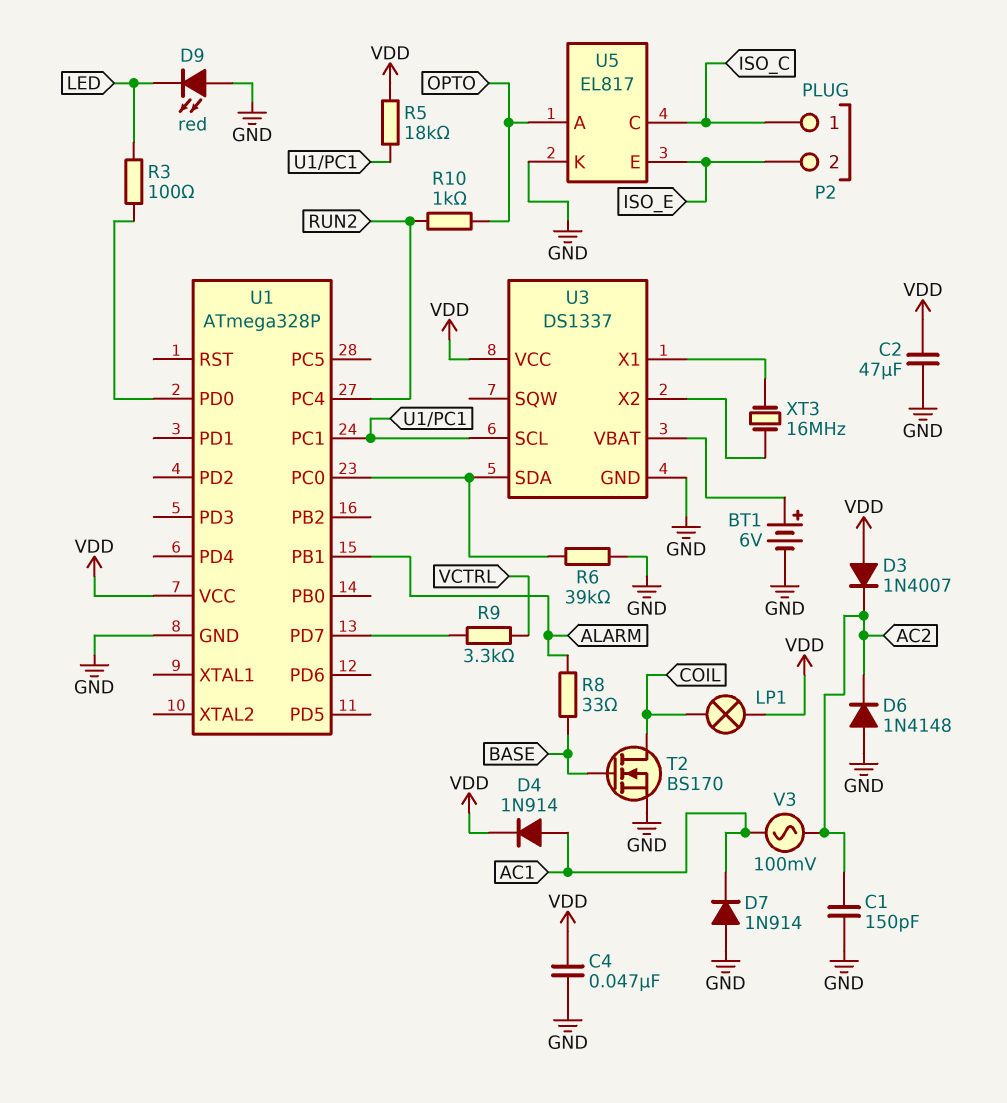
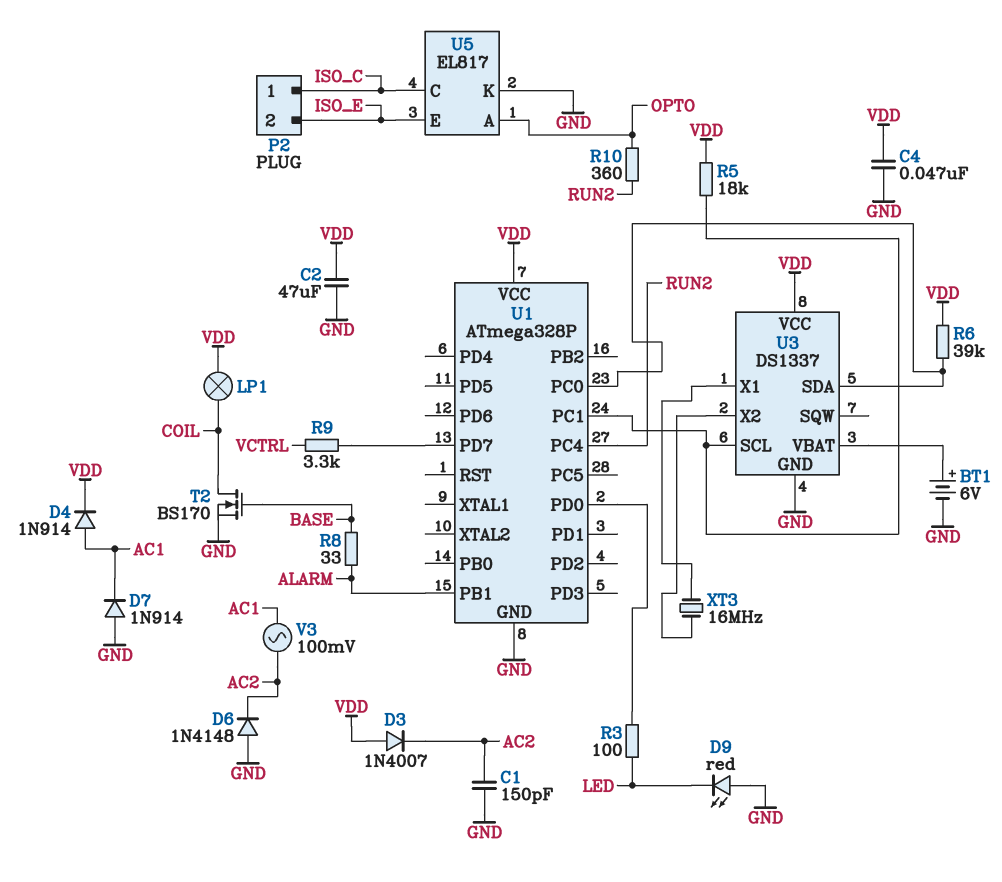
R6: 39k (GND, U1/PC0) -> 39k (U1/PC0, VDD)
R10: 1k (OPTO, RUN2) -> 360 (OPTO, RUN2)

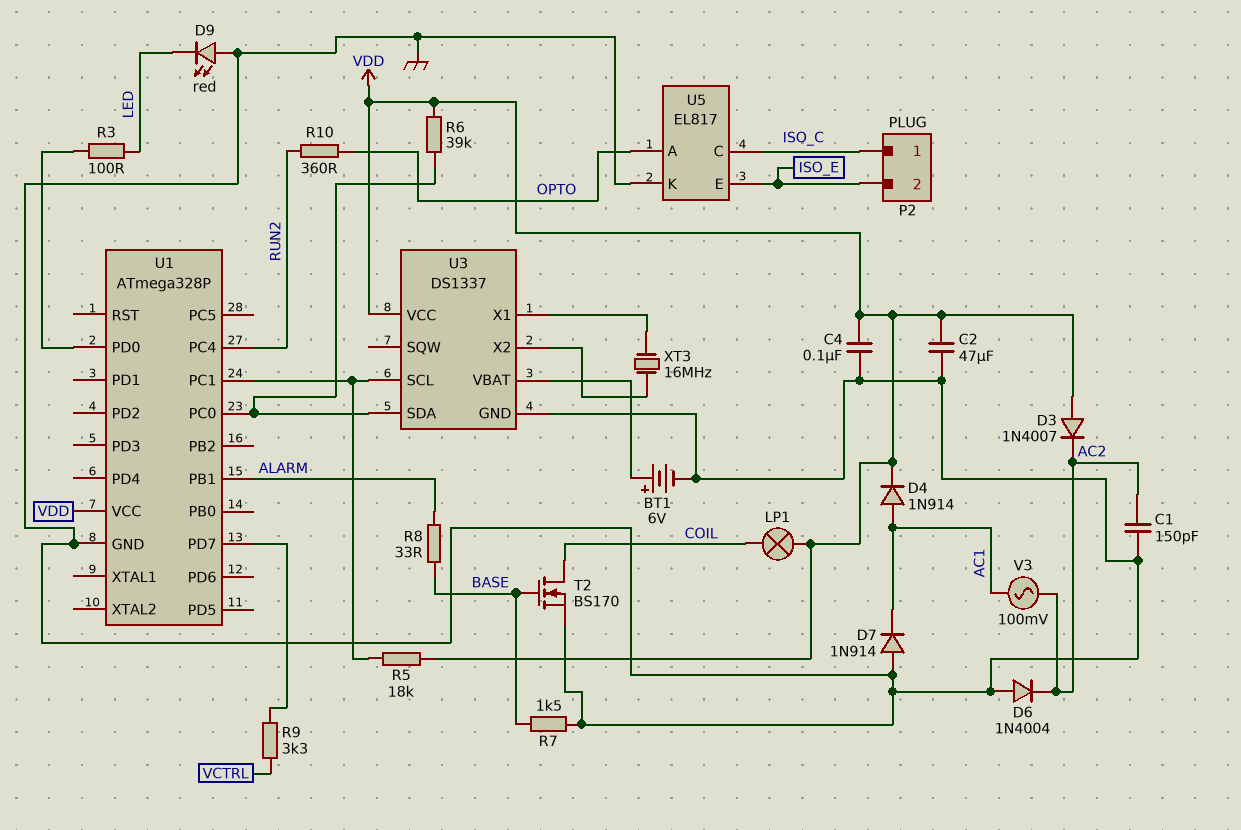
C4: 47nF (GND, VDD) -> 100nF (GND, VDD)
D6: diode 1N4148 (A GND, K AC2) -> diode 1N4004 (A GND, K AC2)
R7: none -> 1.5k (BASE, GND)

